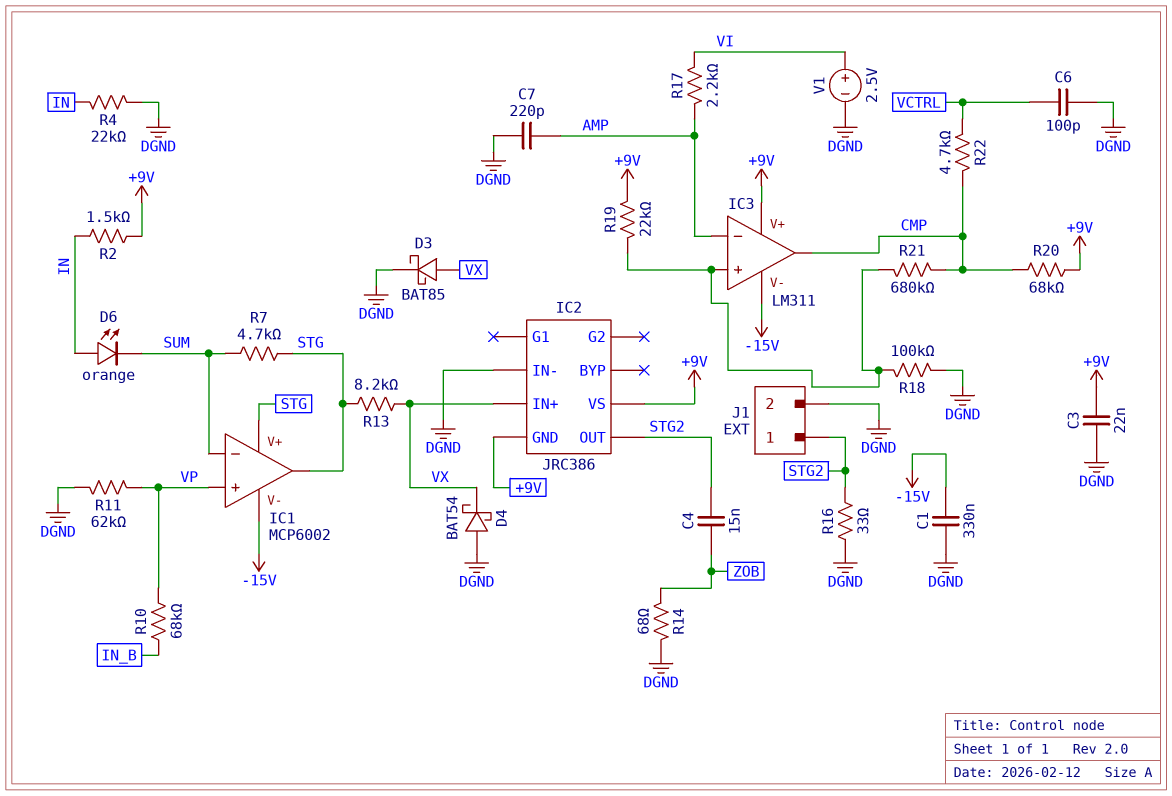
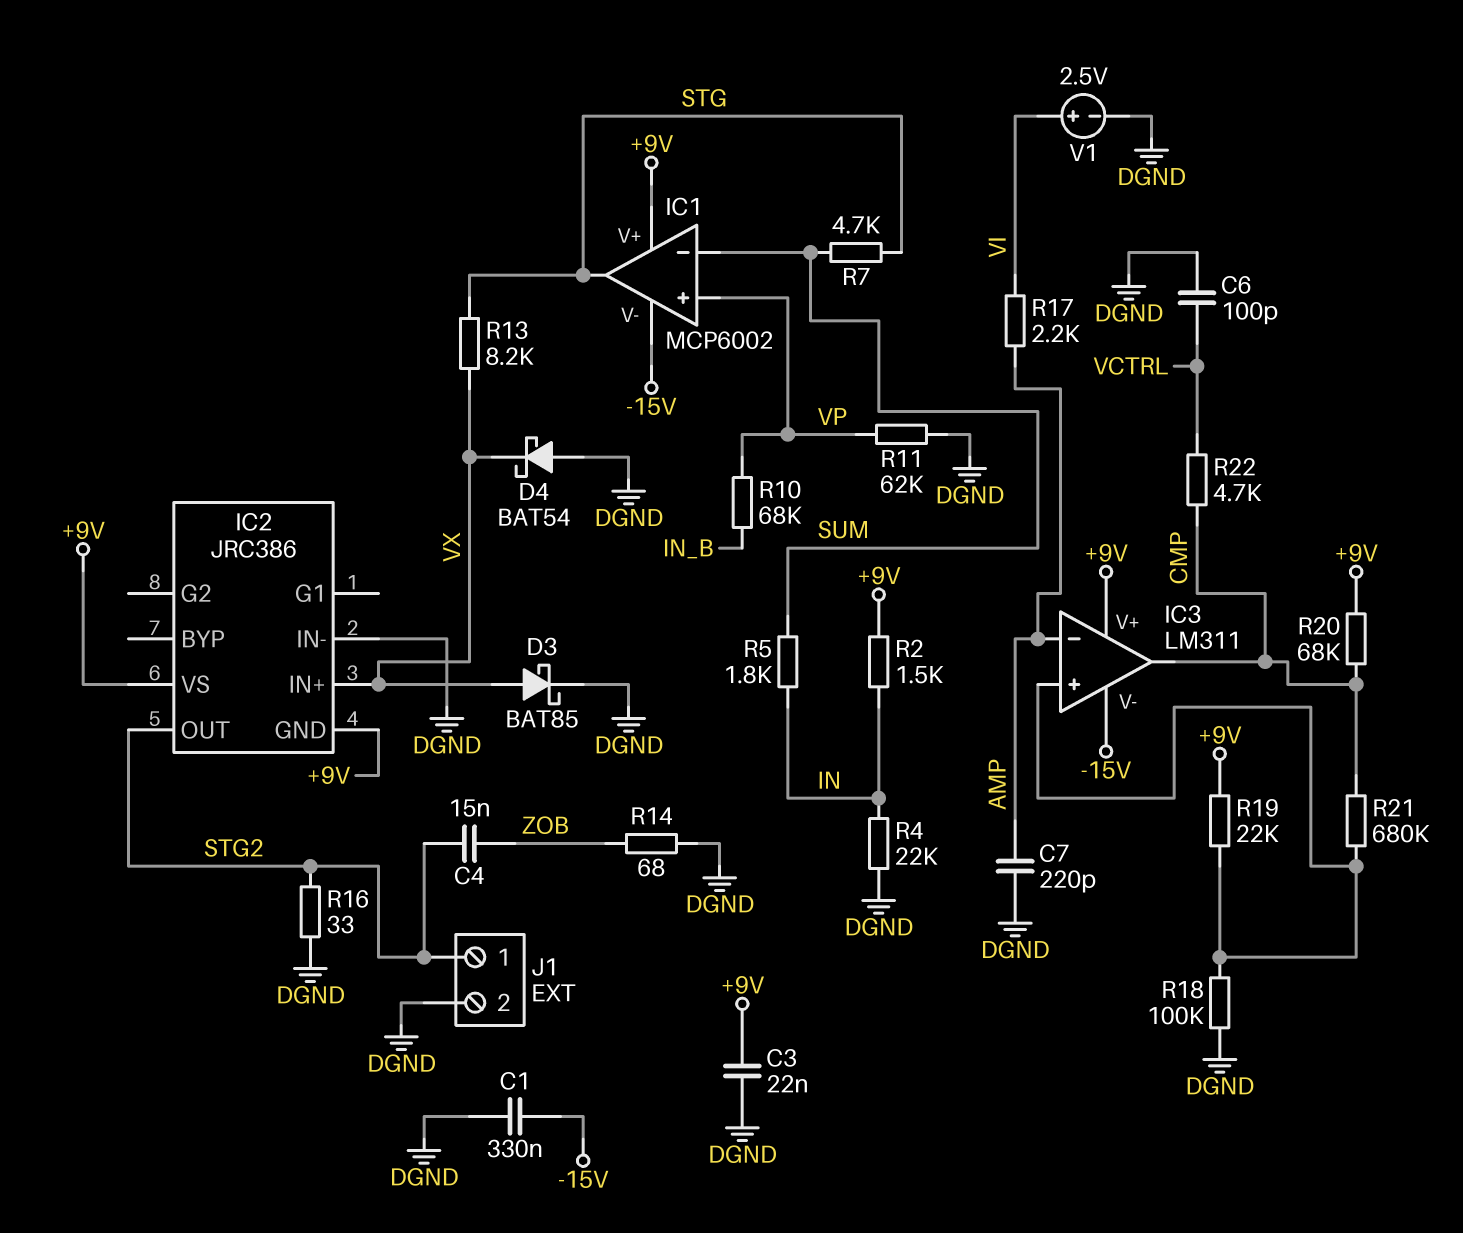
D6: LED orange (A IN, K SUM) -> none
IC1 pin V+: STG -> +9V
R5: none -> 1.8k (IN, SUM)

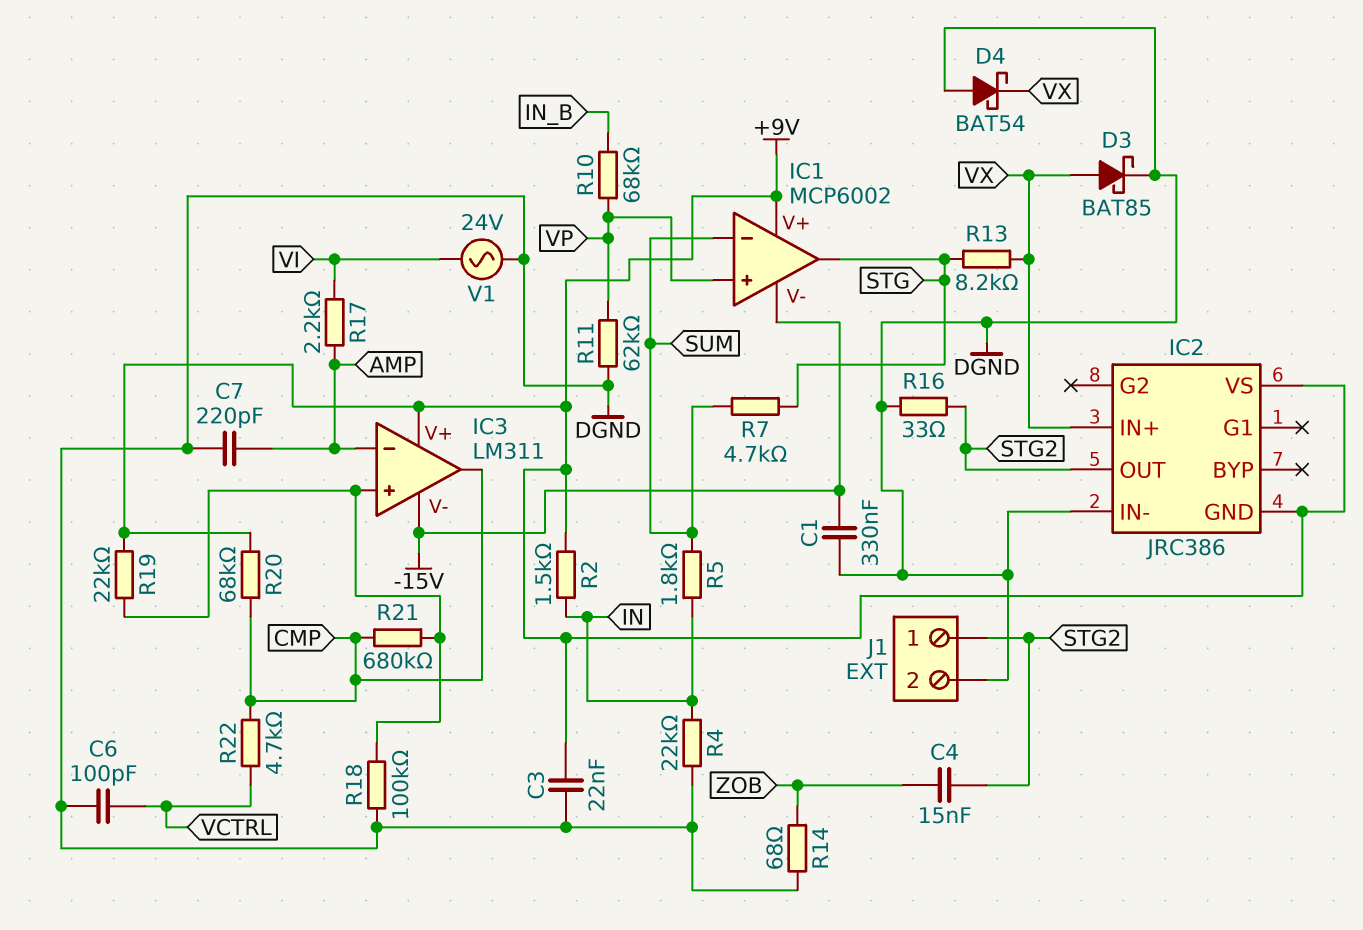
V1: 2.5V (plus VI, minus DGND) -> AC 24V (DGND, VI)

